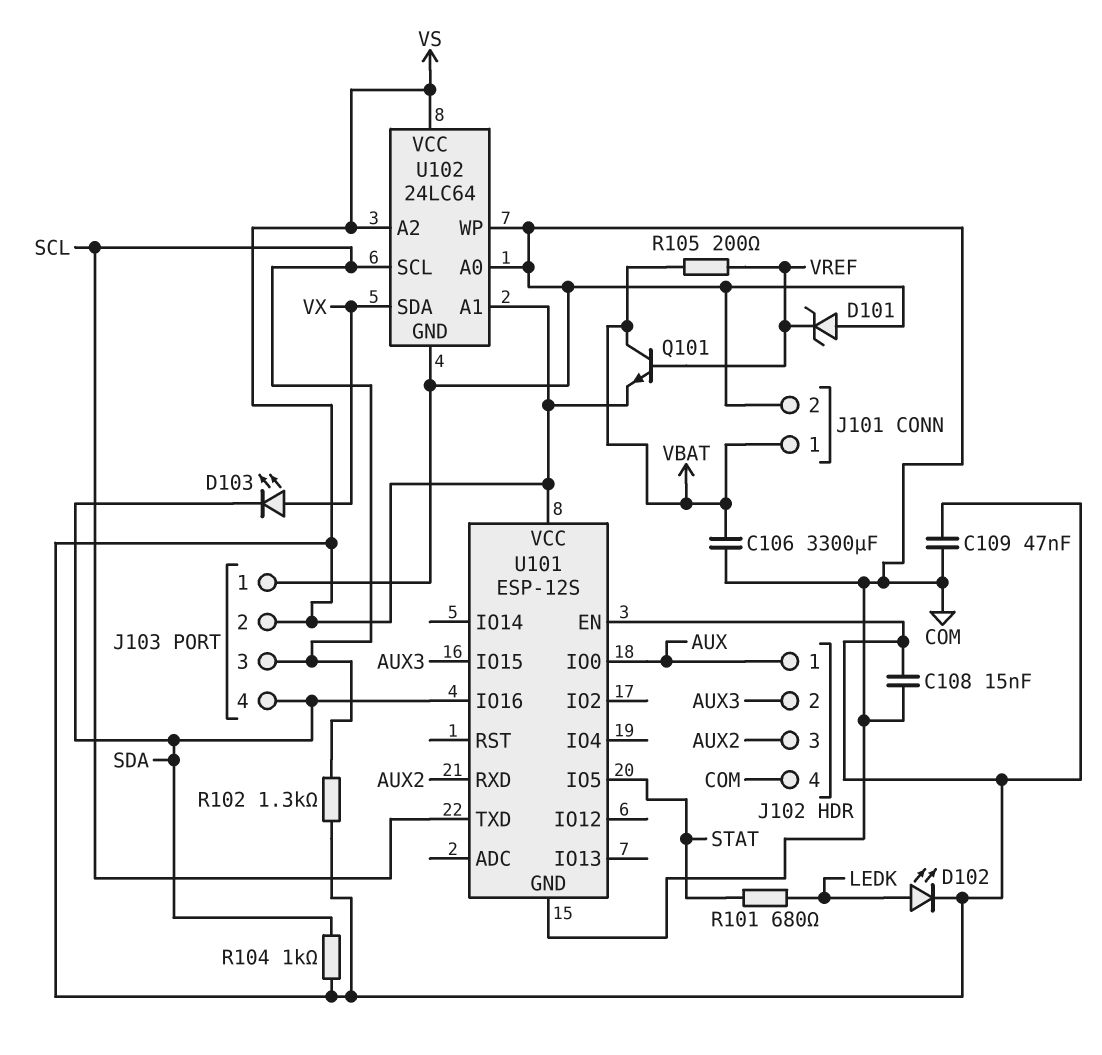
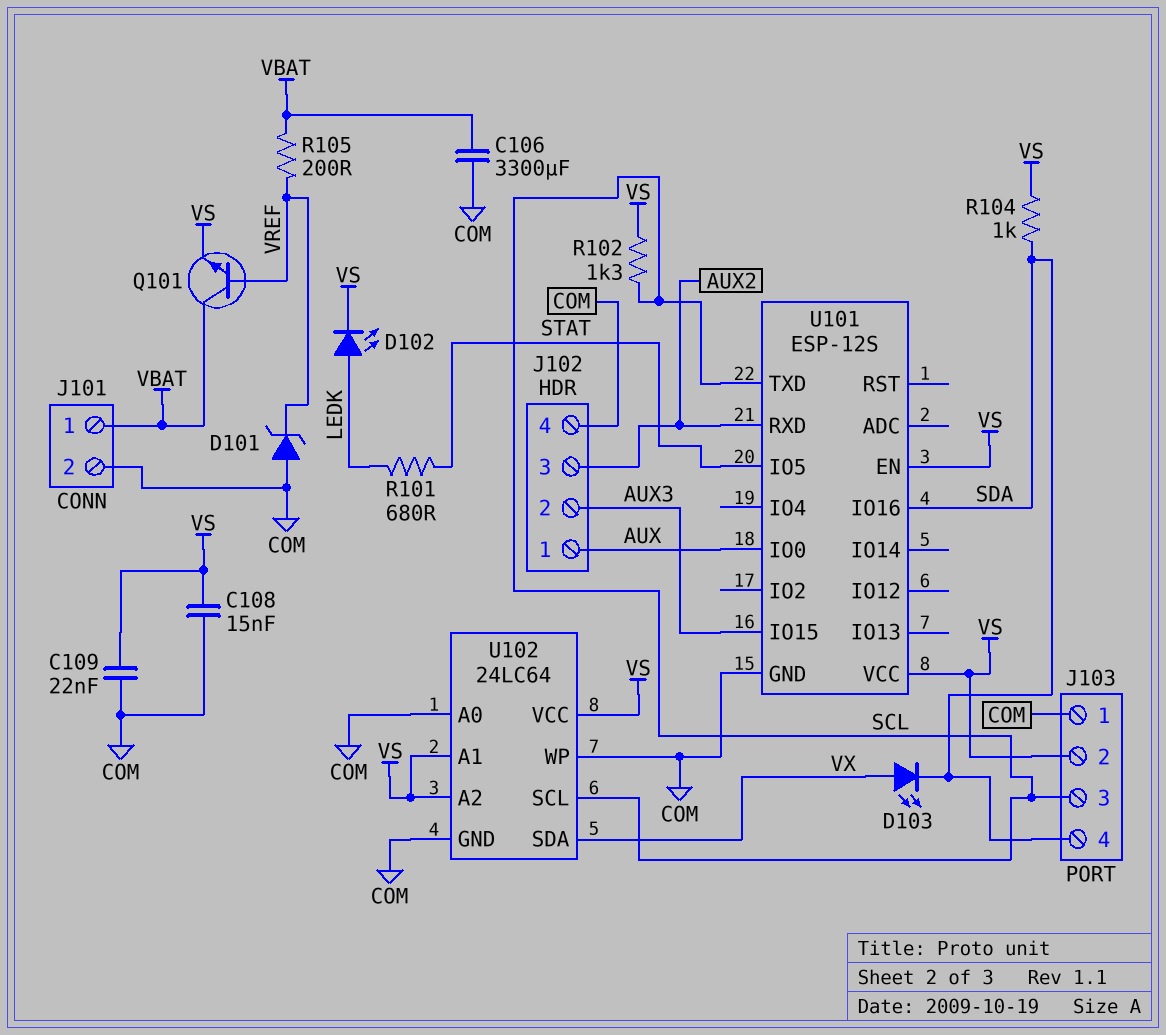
C109: 47nF (COM, VS) -> 22nF (COM, VS)

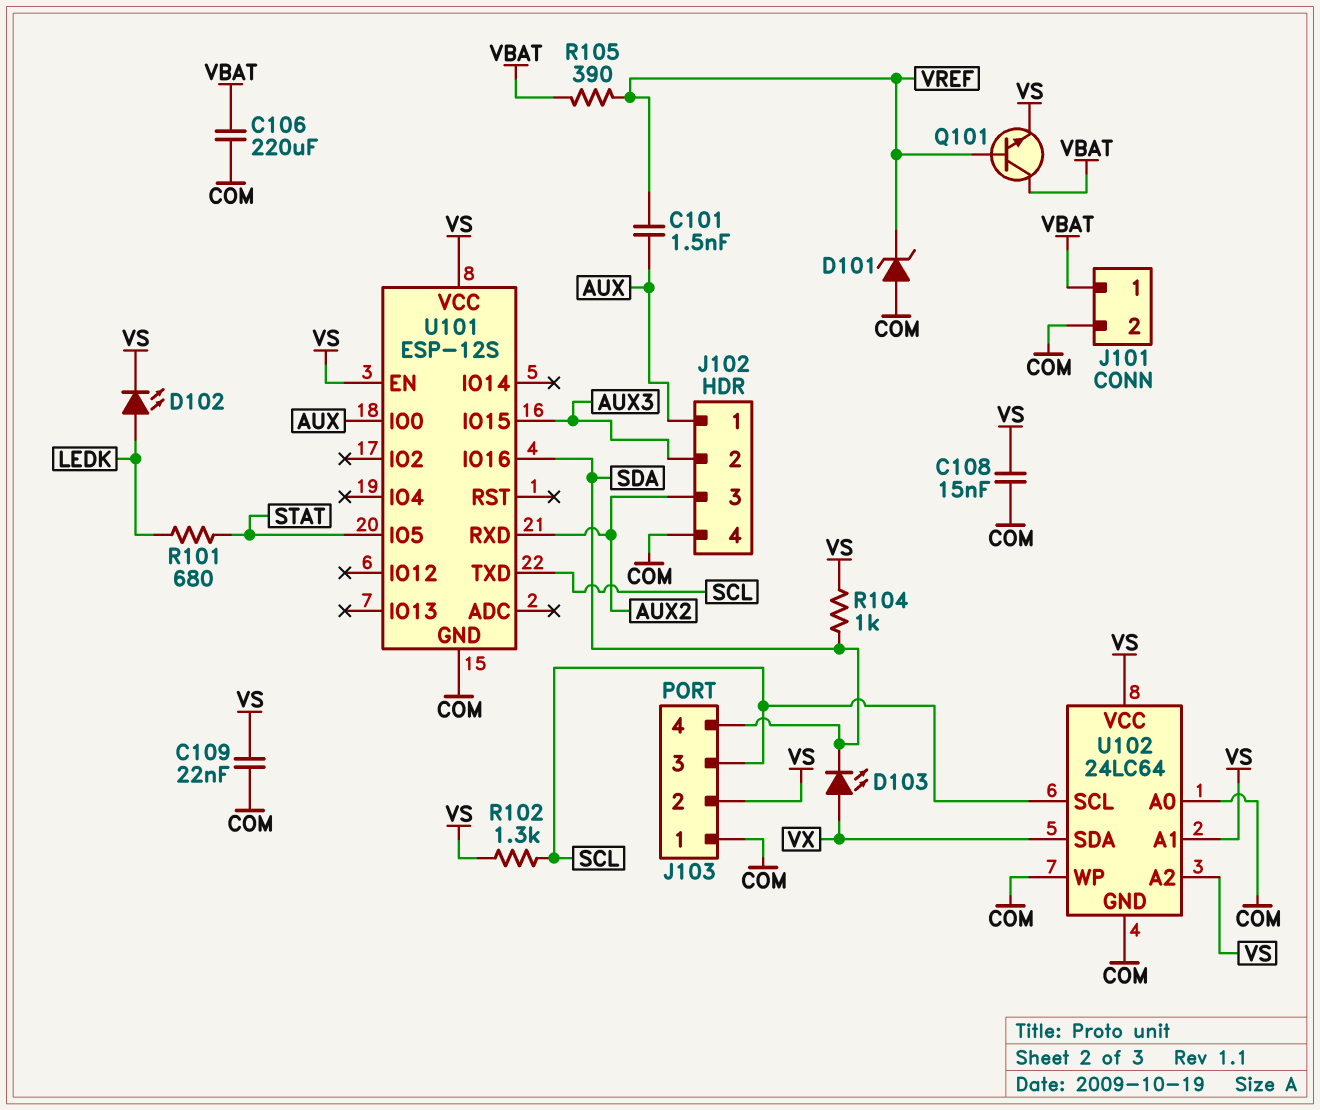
C101: none -> 1.5nF (AUX, VREF)
C106: 3300uF (COM, VBAT) -> 220uF (COM, VBAT)
R105: 200 (VBAT, VREF) -> 390 (VBAT, VREF)

